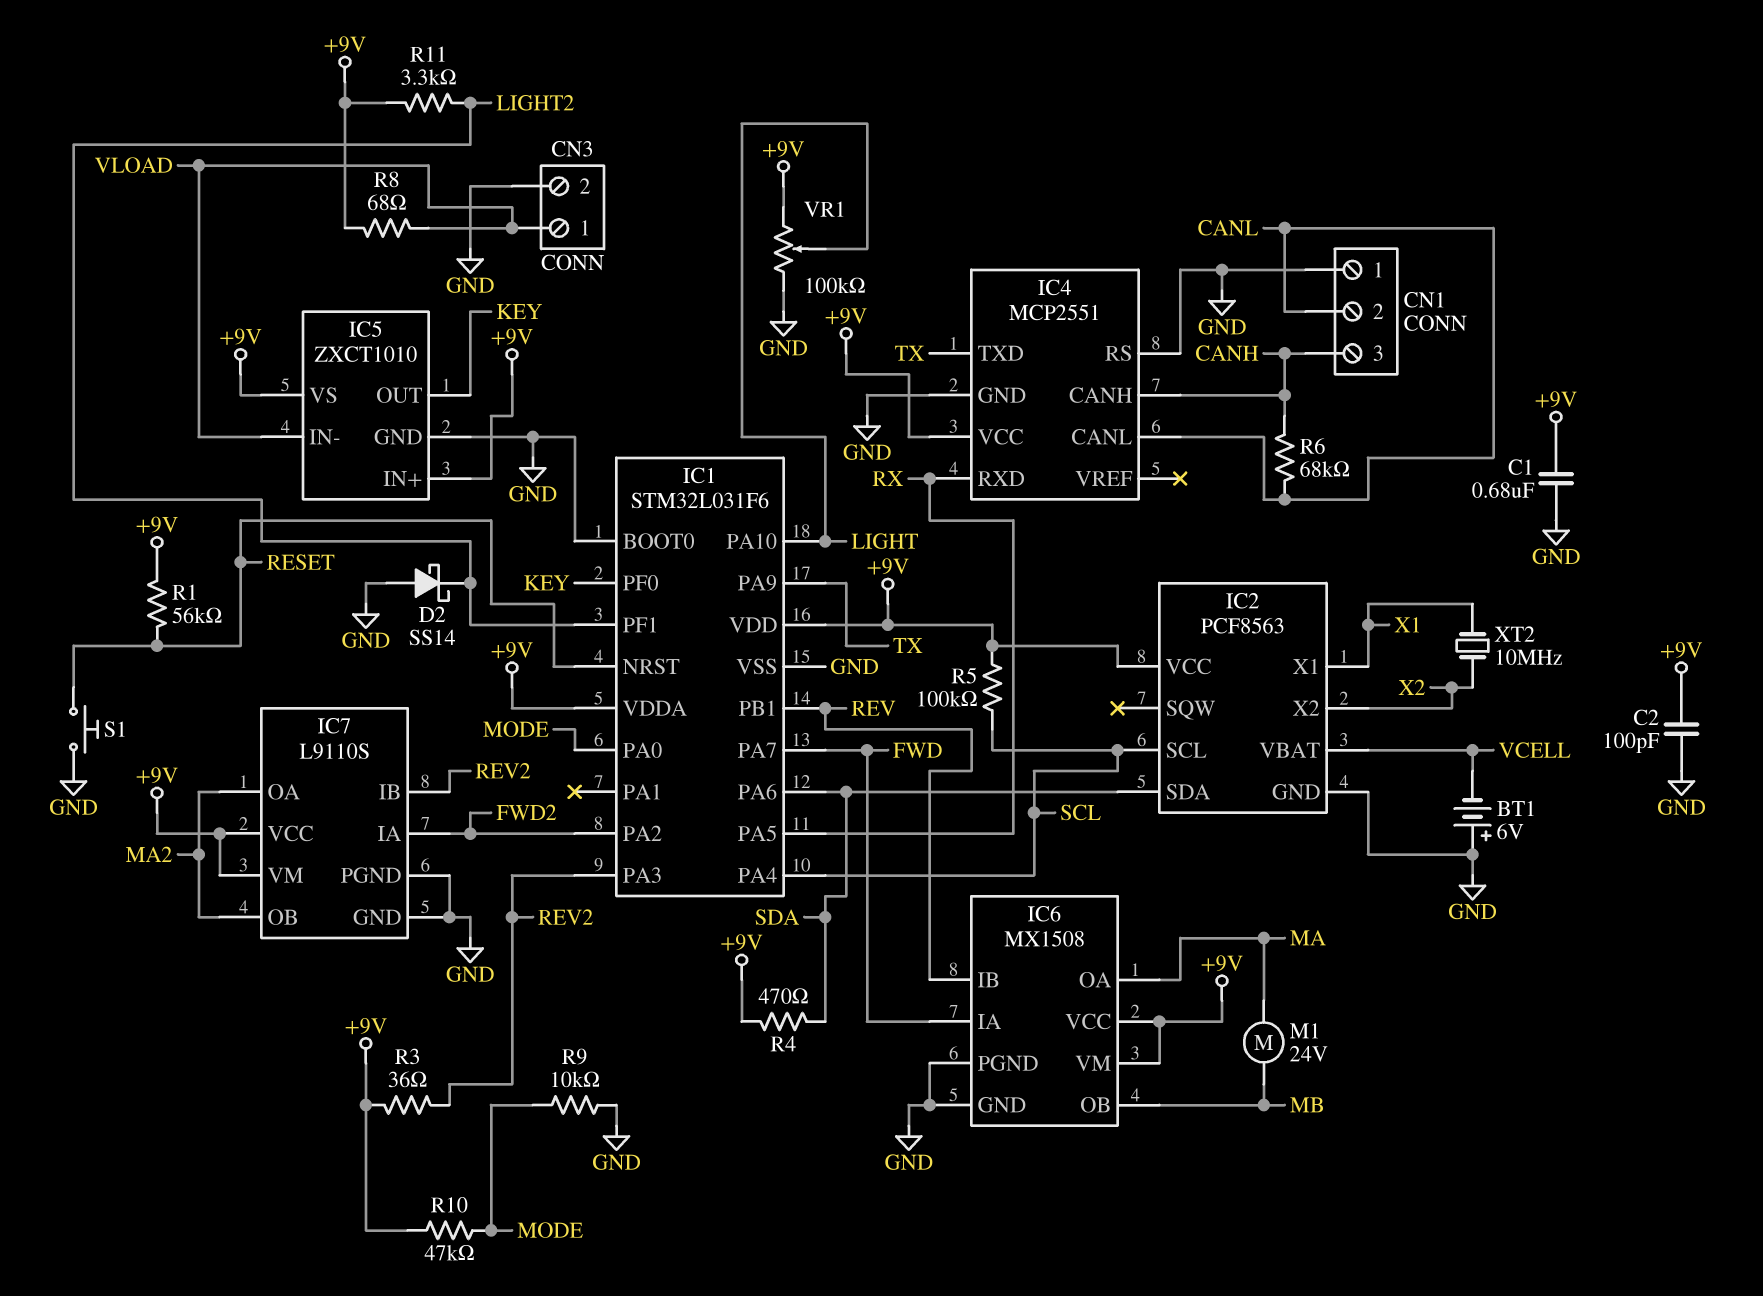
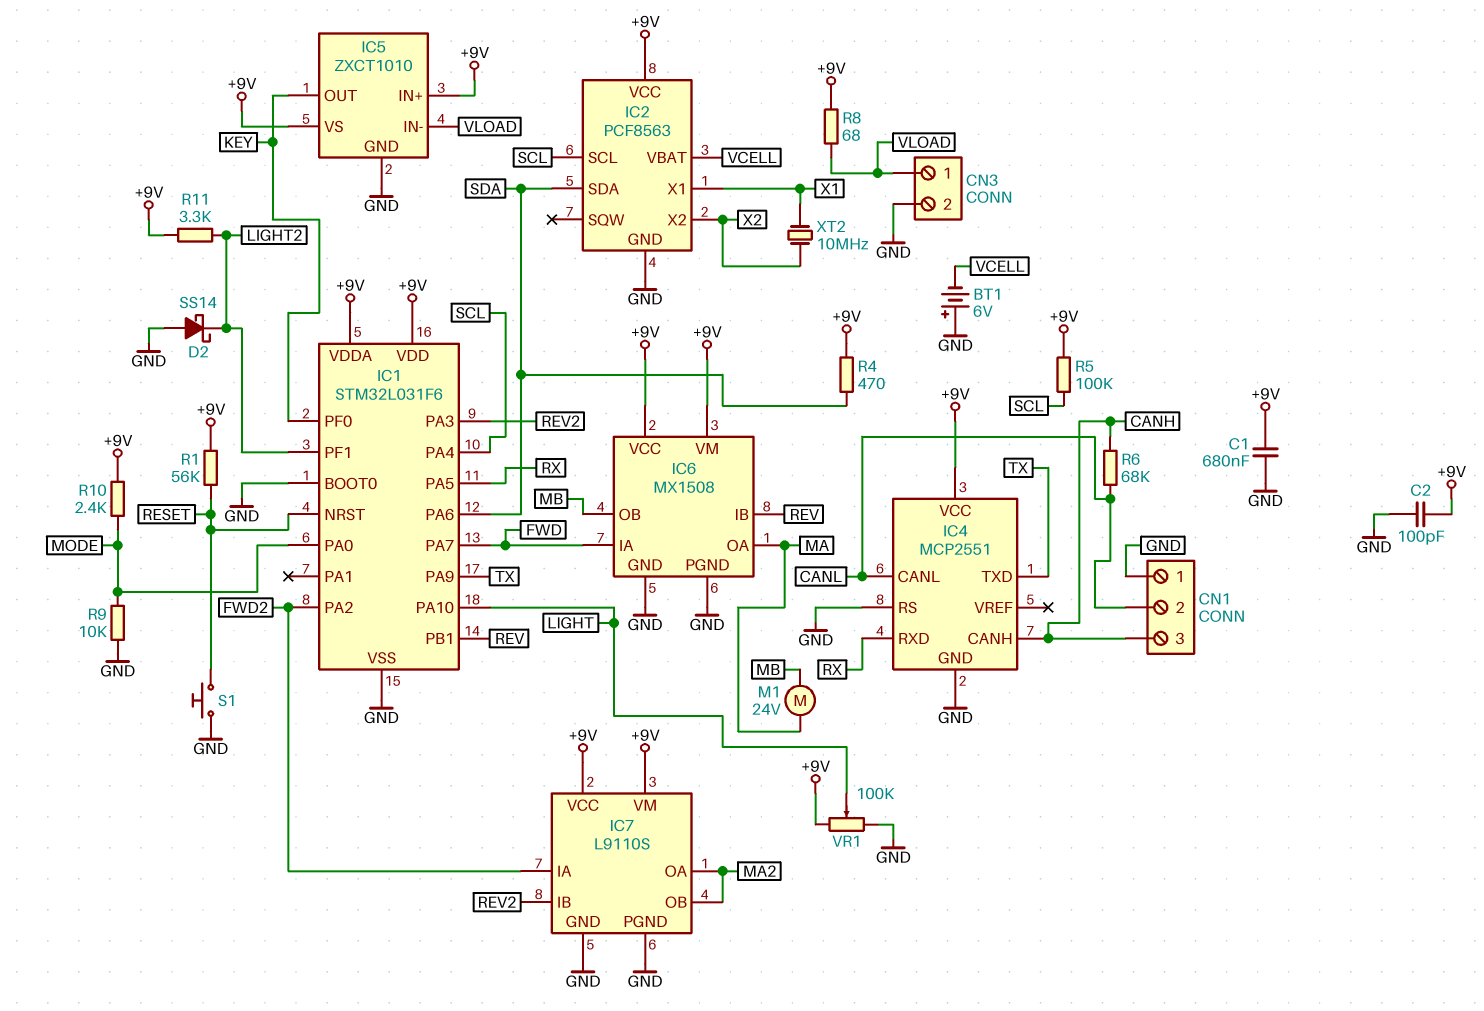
R3: 36 (+9V, REV2) -> none
R10: 47k (+9V, MODE) -> 2.4k (+9V, MODE)

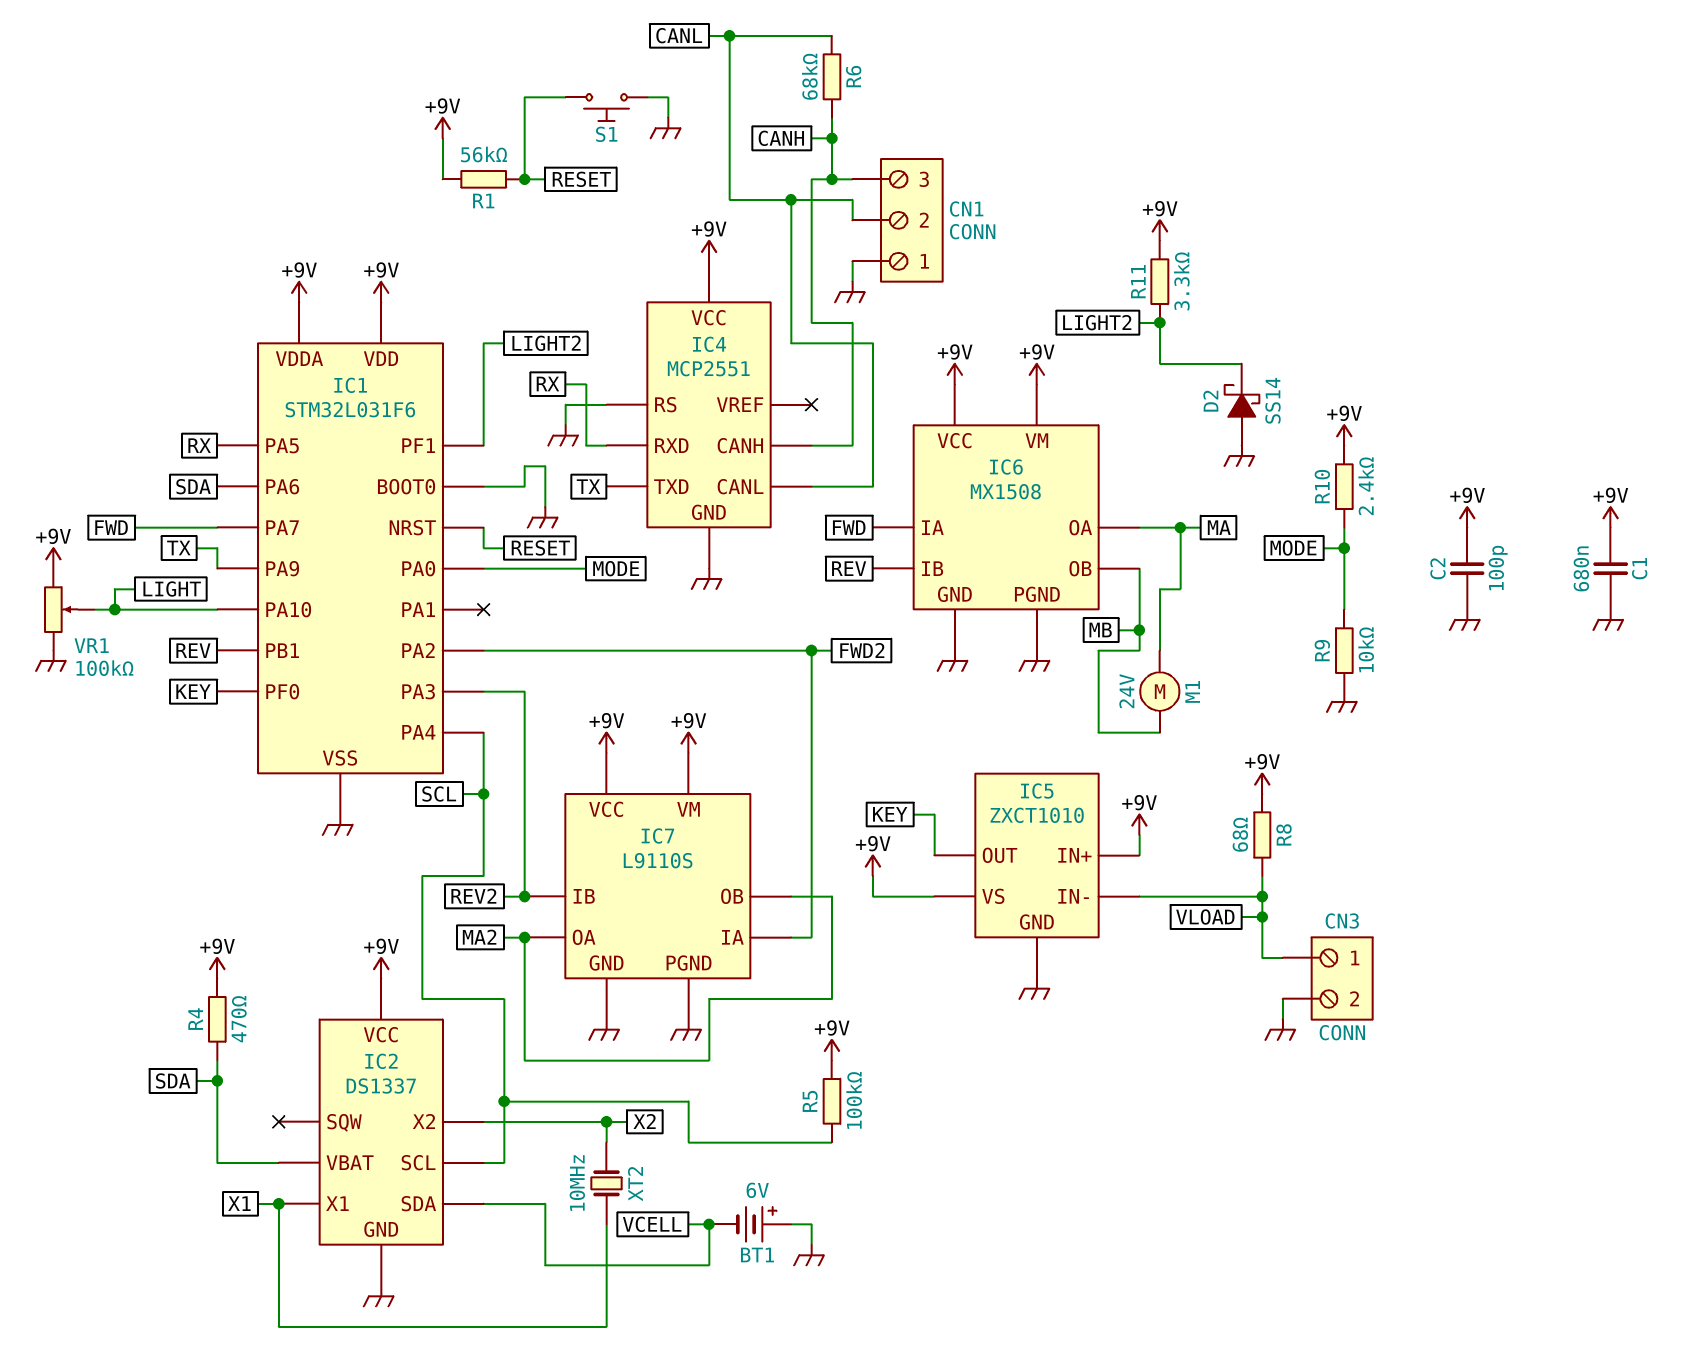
IC2: PCF8563 -> DS1337
IC2 pin SDA: SDA -> VCELL
IC2 pin VBAT: VCELL -> SDA

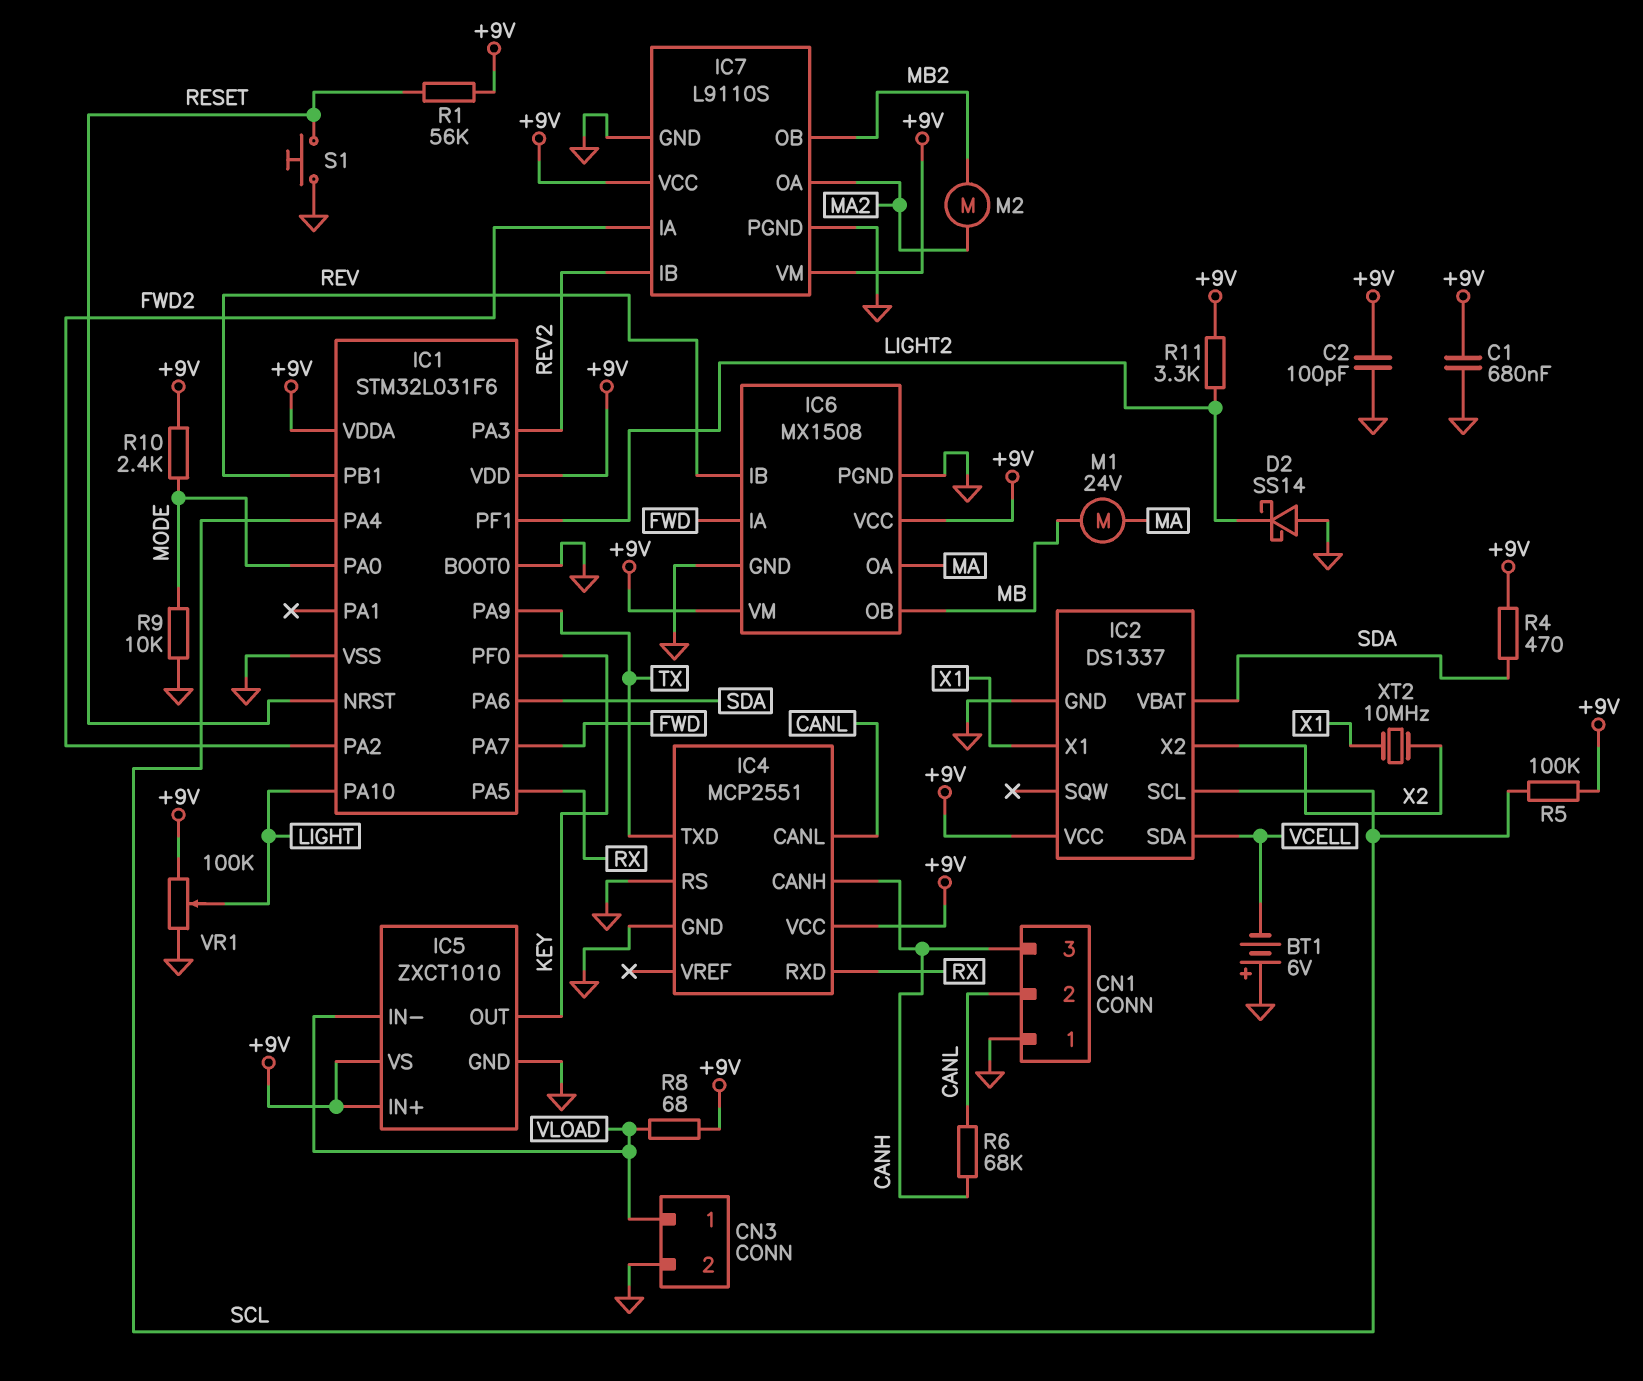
IC7 pin OB: MA2 -> MB2
M2: none -> motor (MA2, MB2)

